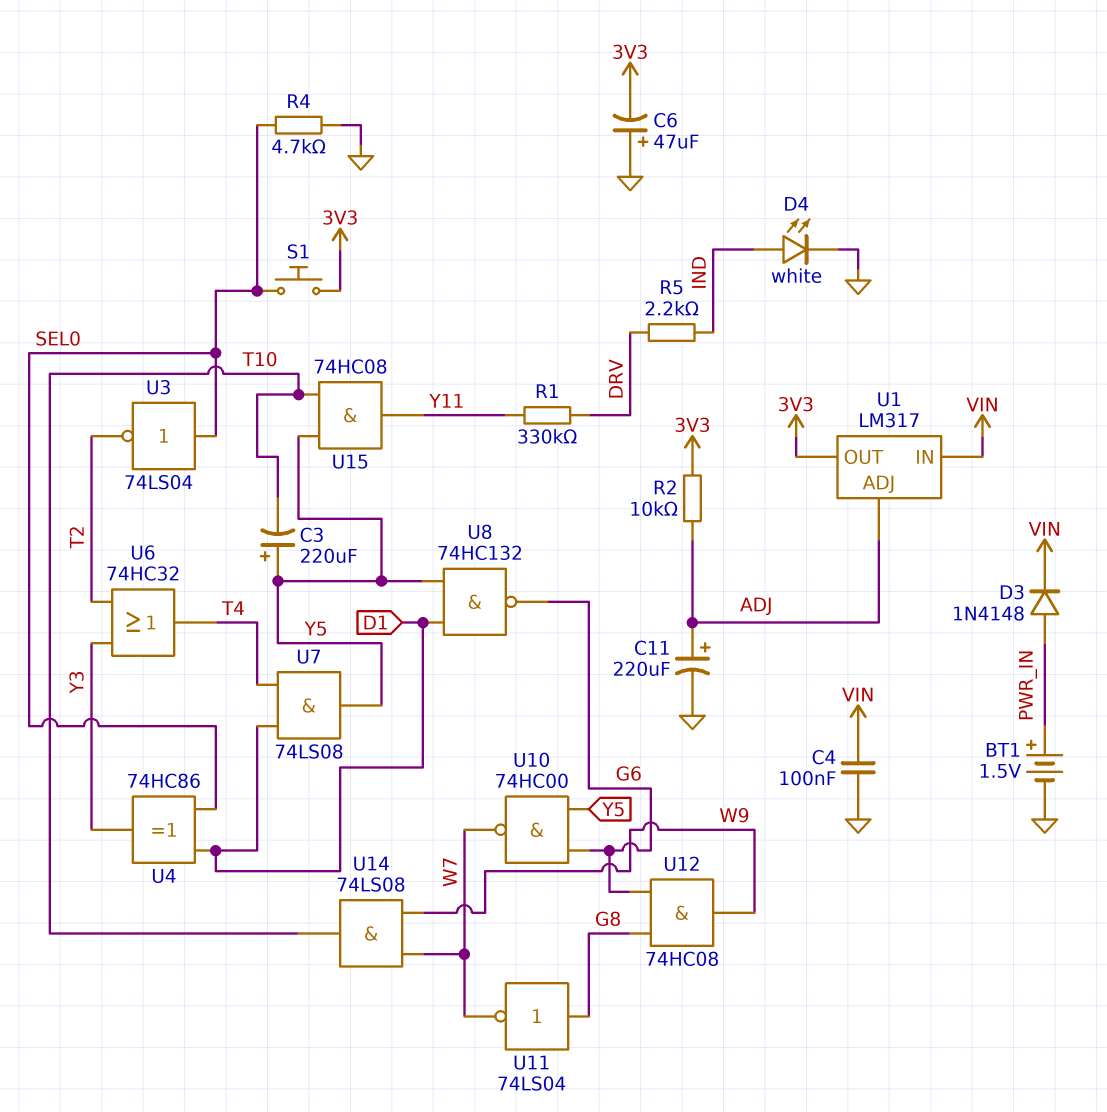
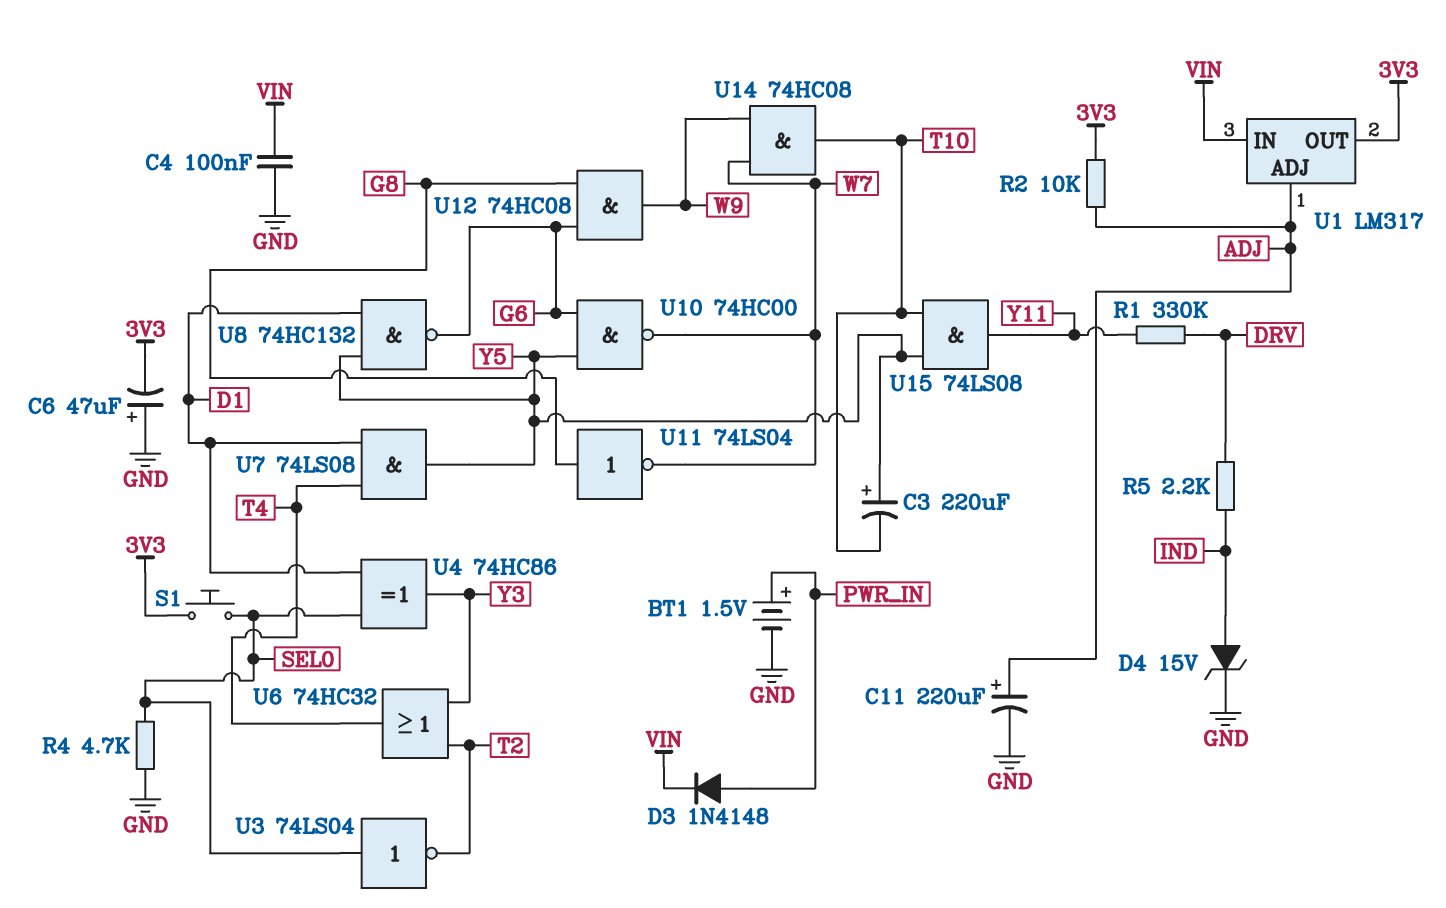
D4: LED white (A IND, K GND) -> zener 15V (A IND, K GND)
U14: AND 74LS08 (in W7, in W9, out T10) -> AND 74HC08 (in W7, in W9, out T10)
U15: AND 74HC08 (in T10, in Y5, out Y11) -> AND 74LS08 (in T10, in Y5, out Y11)

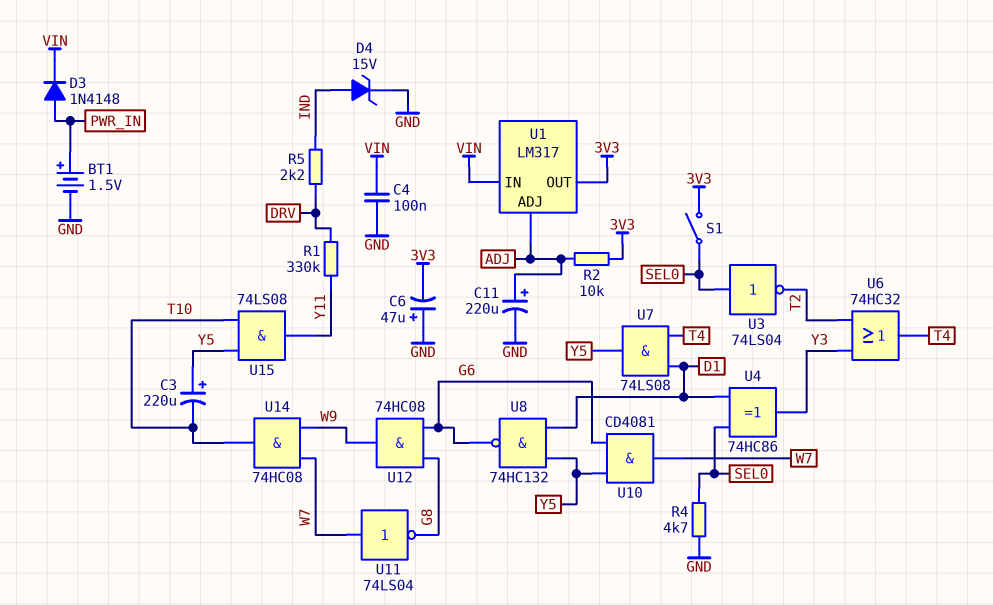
S1: button (3V3, SEL0) -> switch (3V3, SEL0)
U10: NAND 74HC00 (in G6, in Y5, out W7) -> AND CD4081 (in G6, in Y5, out W7)
U11: NOT 74LS04 (in G8, out W7) -> NOT 74LS04 (in W7, out G8)

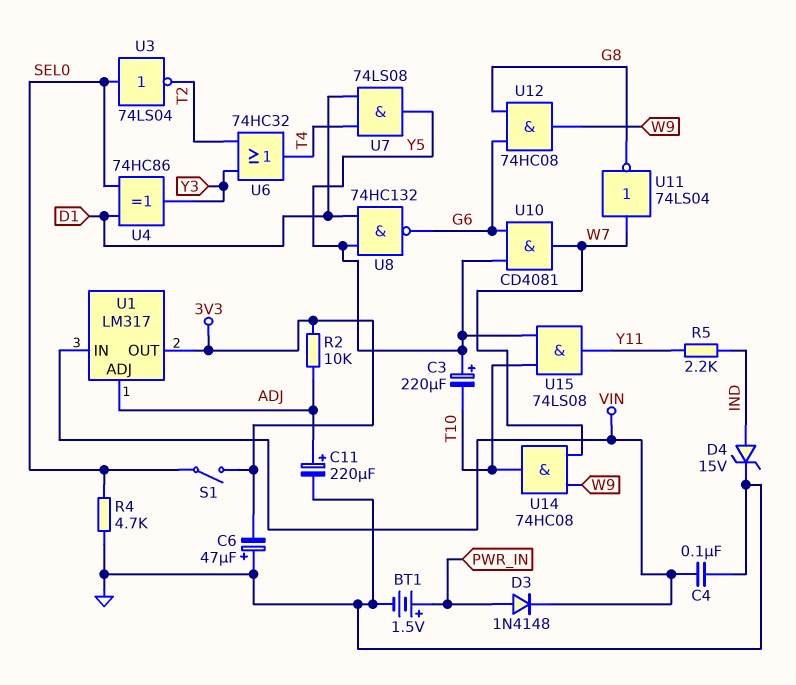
R1: 330k (DRV, Y11) -> none
R5: 2.2k (DRV, IND) -> 2.2k (IND, Y11)

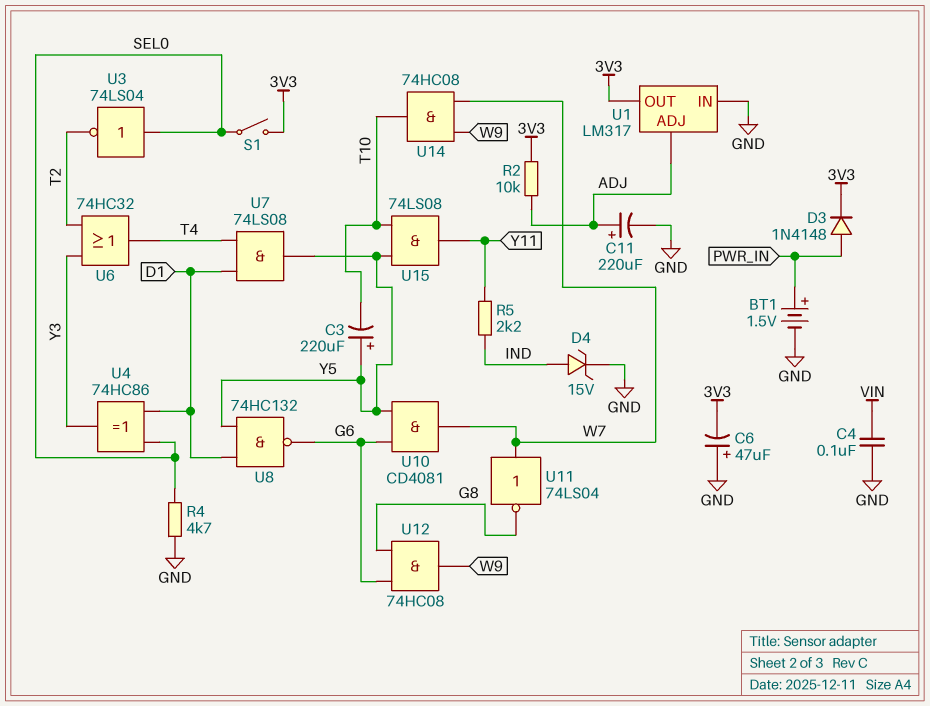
D3: diode 1N4148 (A PWR_IN, K VIN) -> diode 1N4148 (A PWR_IN, K 3V3)
U1 pin IN: VIN -> GND

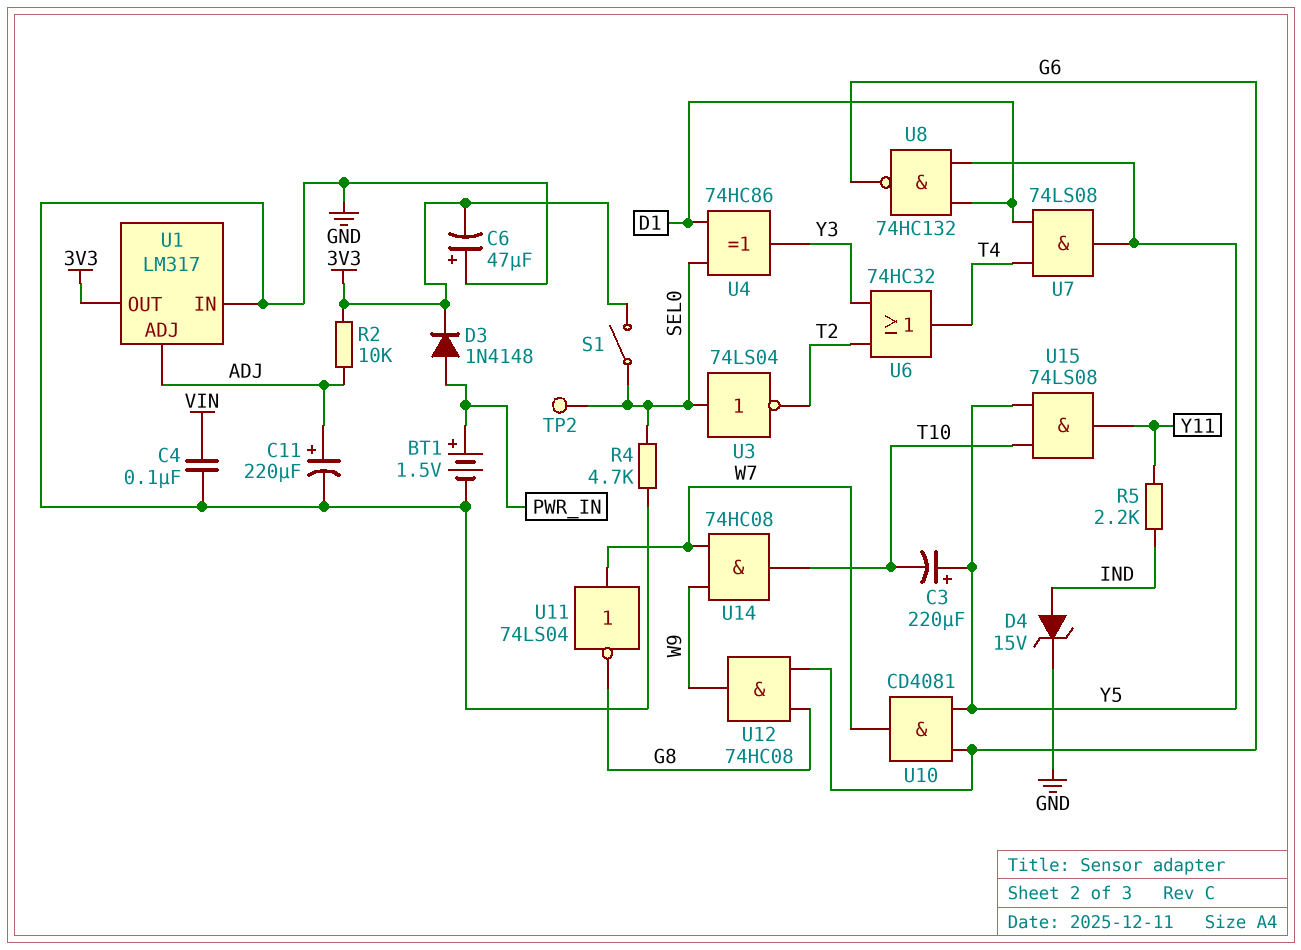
TP2: none -> test point (SEL0)

